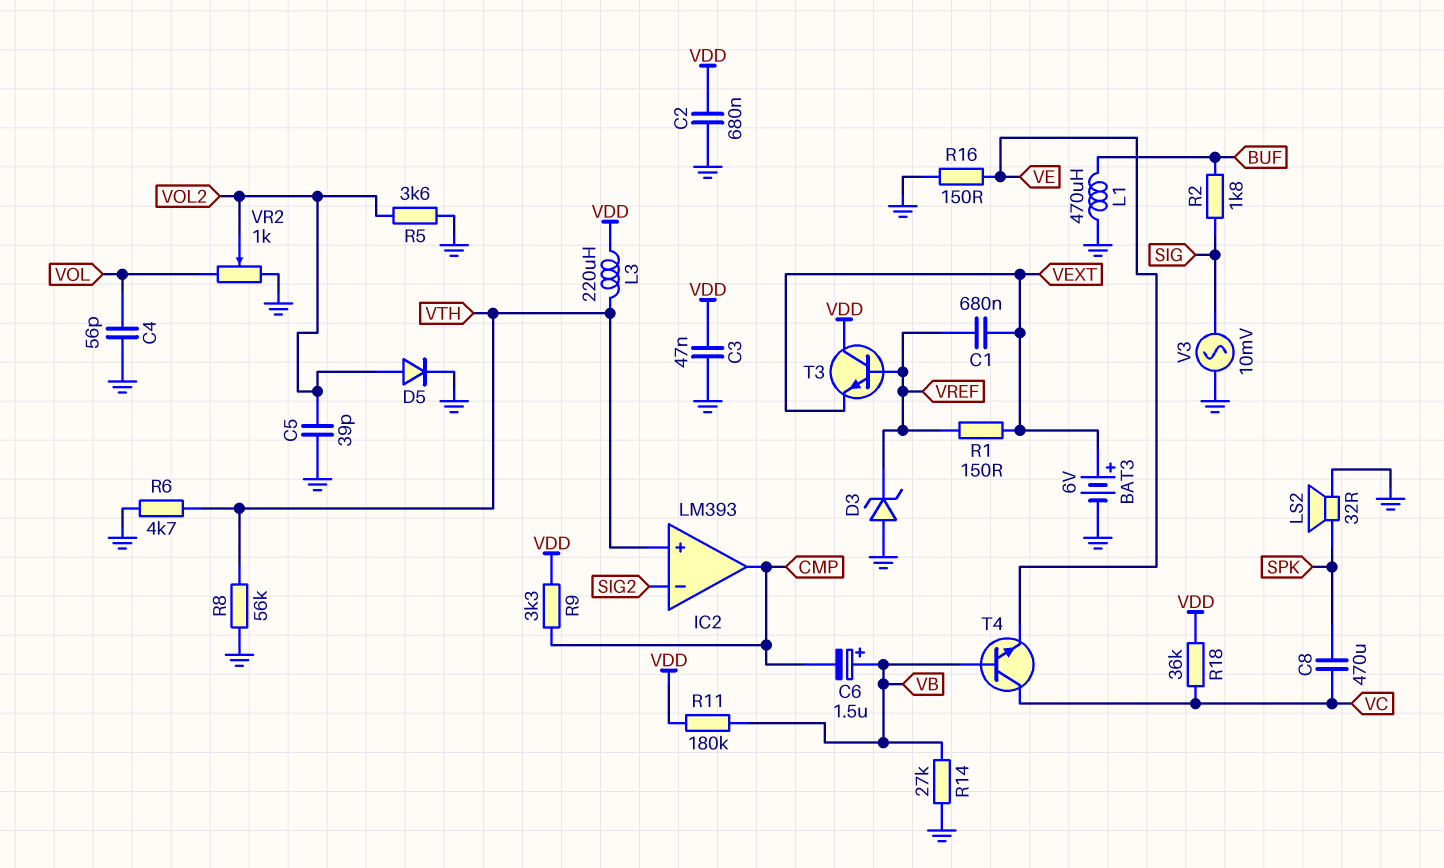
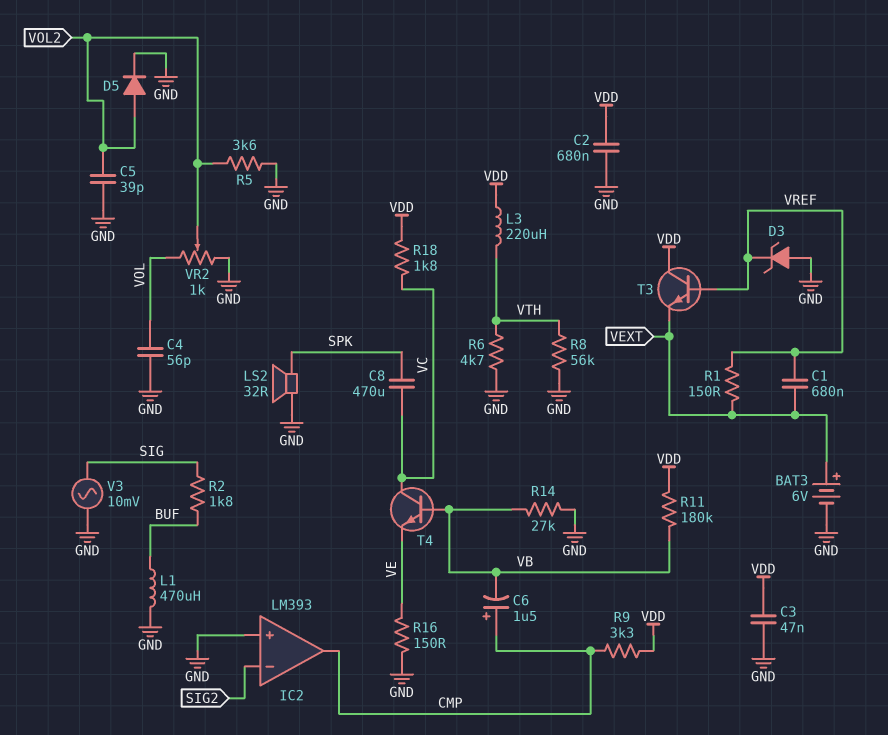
C6: 1.5uF (plus VB, minus CMP) -> 1.5uF (plus CMP, minus VB)
IC2 pin in+: VTH -> GND
R18: 36k (VC, VDD) -> 1.8k (VC, VDD)

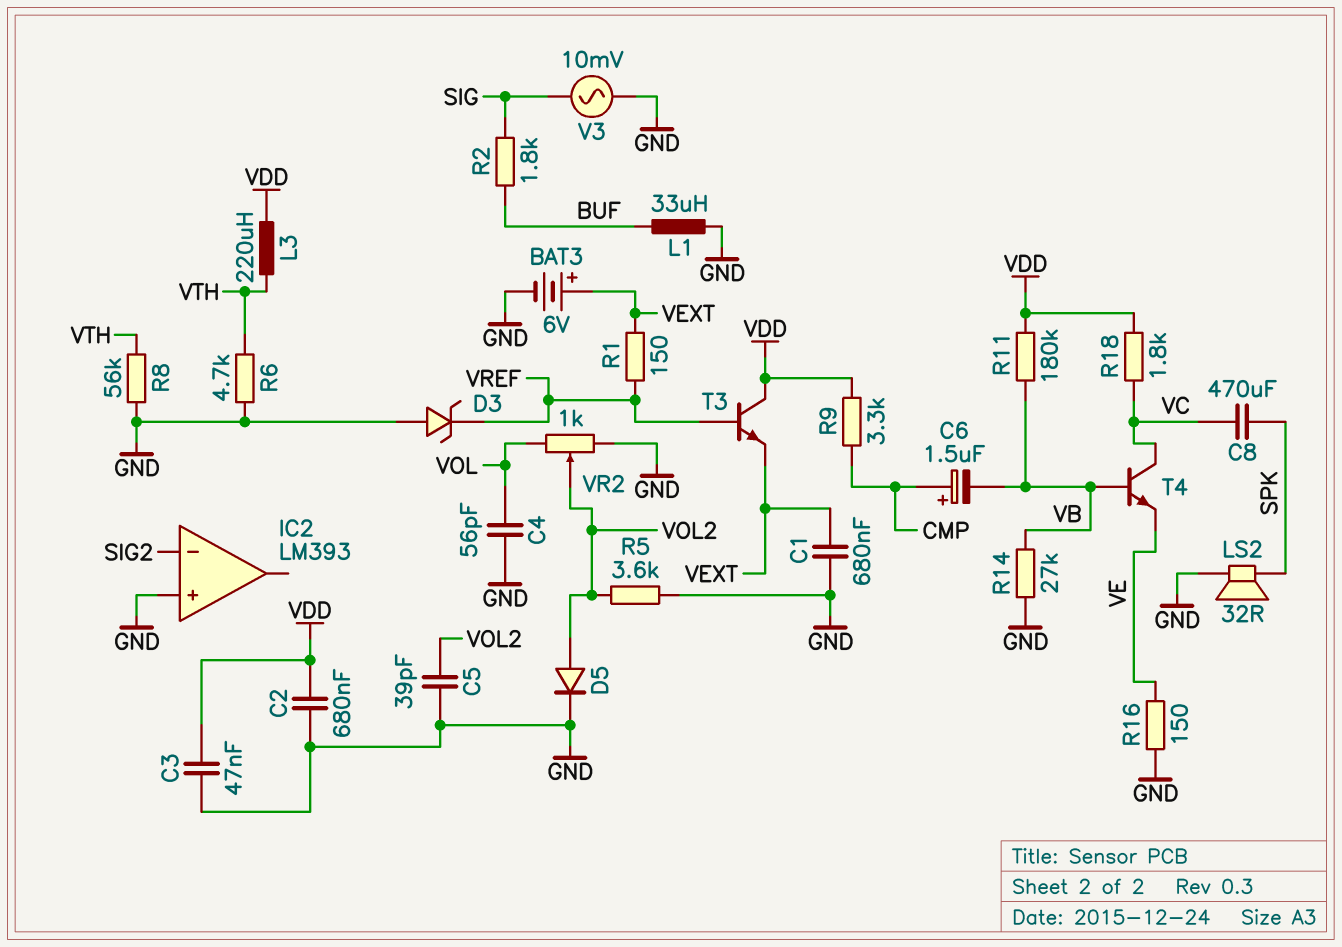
C1: 680nF (VEXT, VREF) -> 680nF (GND, VEXT)
IC2 pin out: CMP -> none
L1: 470uH (BUF, GND) -> 33uH (BUF, GND)

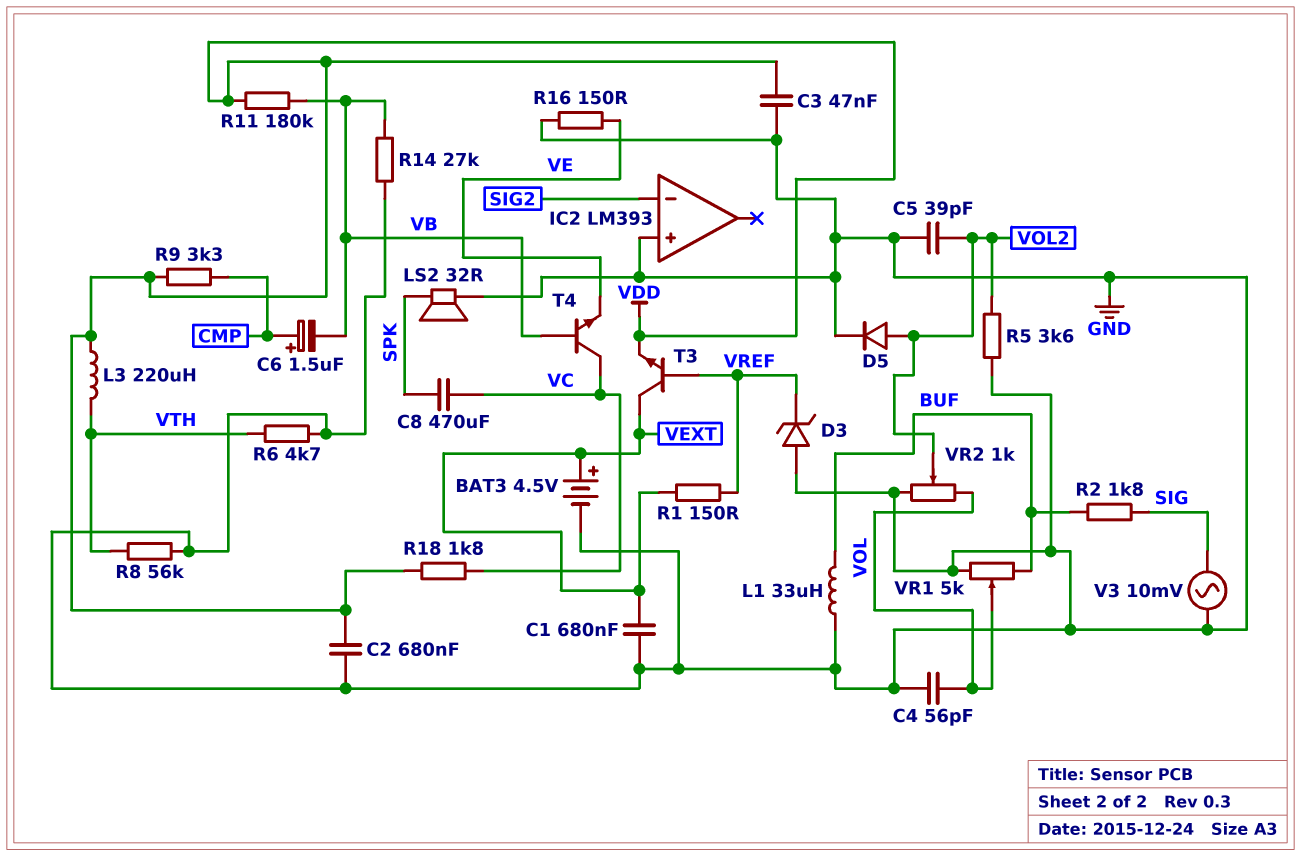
BAT3: 6V (plus VEXT, minus GND) -> 4.5V (plus VEXT, minus GND)
T3: NPN (B VREF, C VDD, E VEXT) -> NPN (B VREF, C VEXT, E VDD)
VR1: none -> 5k (BUF, GND, wiper VOL)

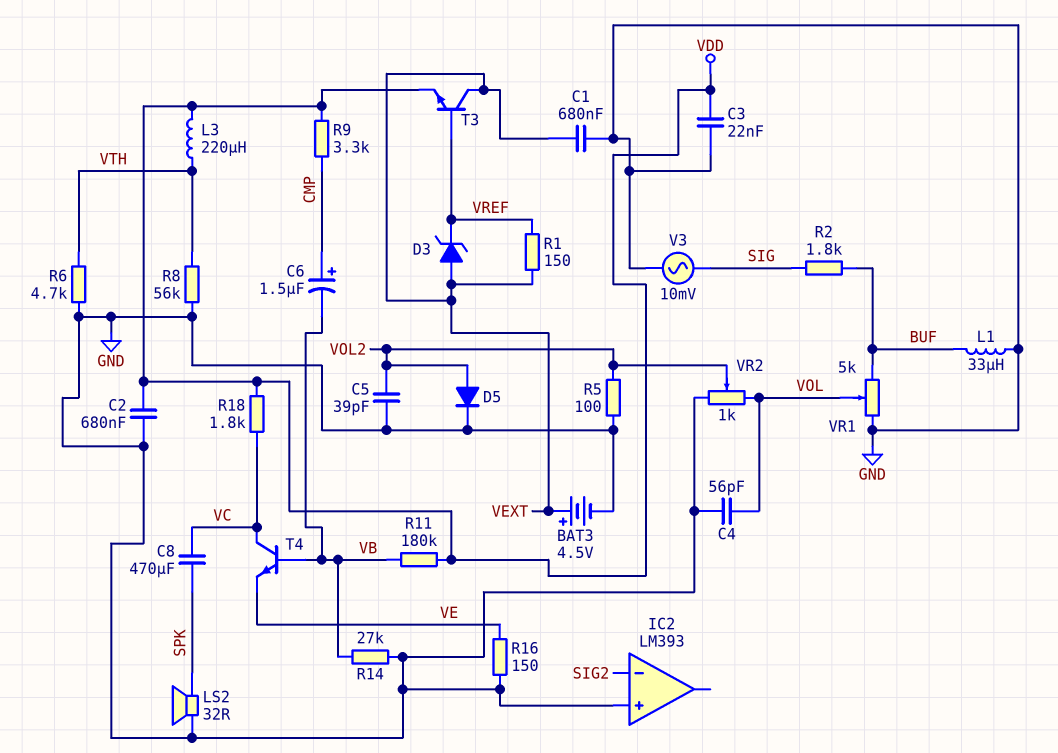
C3: 47nF (GND, VDD) -> 22nF (GND, VDD)
D3: zener (A GND, K VREF) -> zener (A VEXT, K VREF)
R5: 3.6k (GND, VOL2) -> 100 (GND, VOL2)

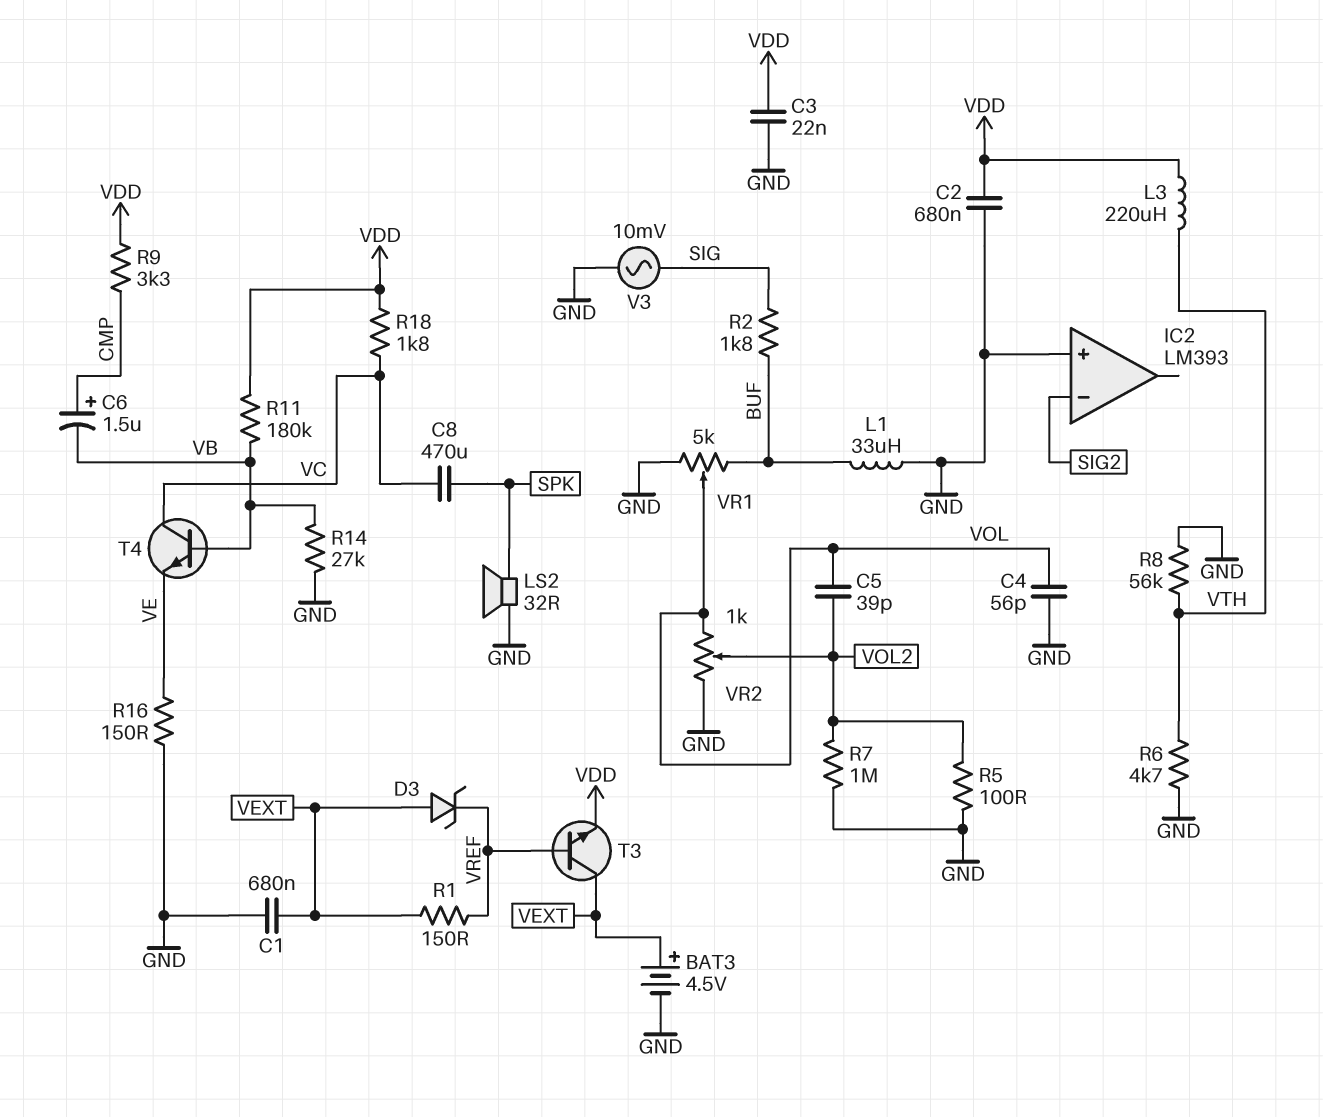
C5: 39pF (GND, VOL2) -> 39pF (VOL, VOL2)
D5: diode (A VOL2, K GND) -> none
R7: none -> 1M (GND, VOL2)

